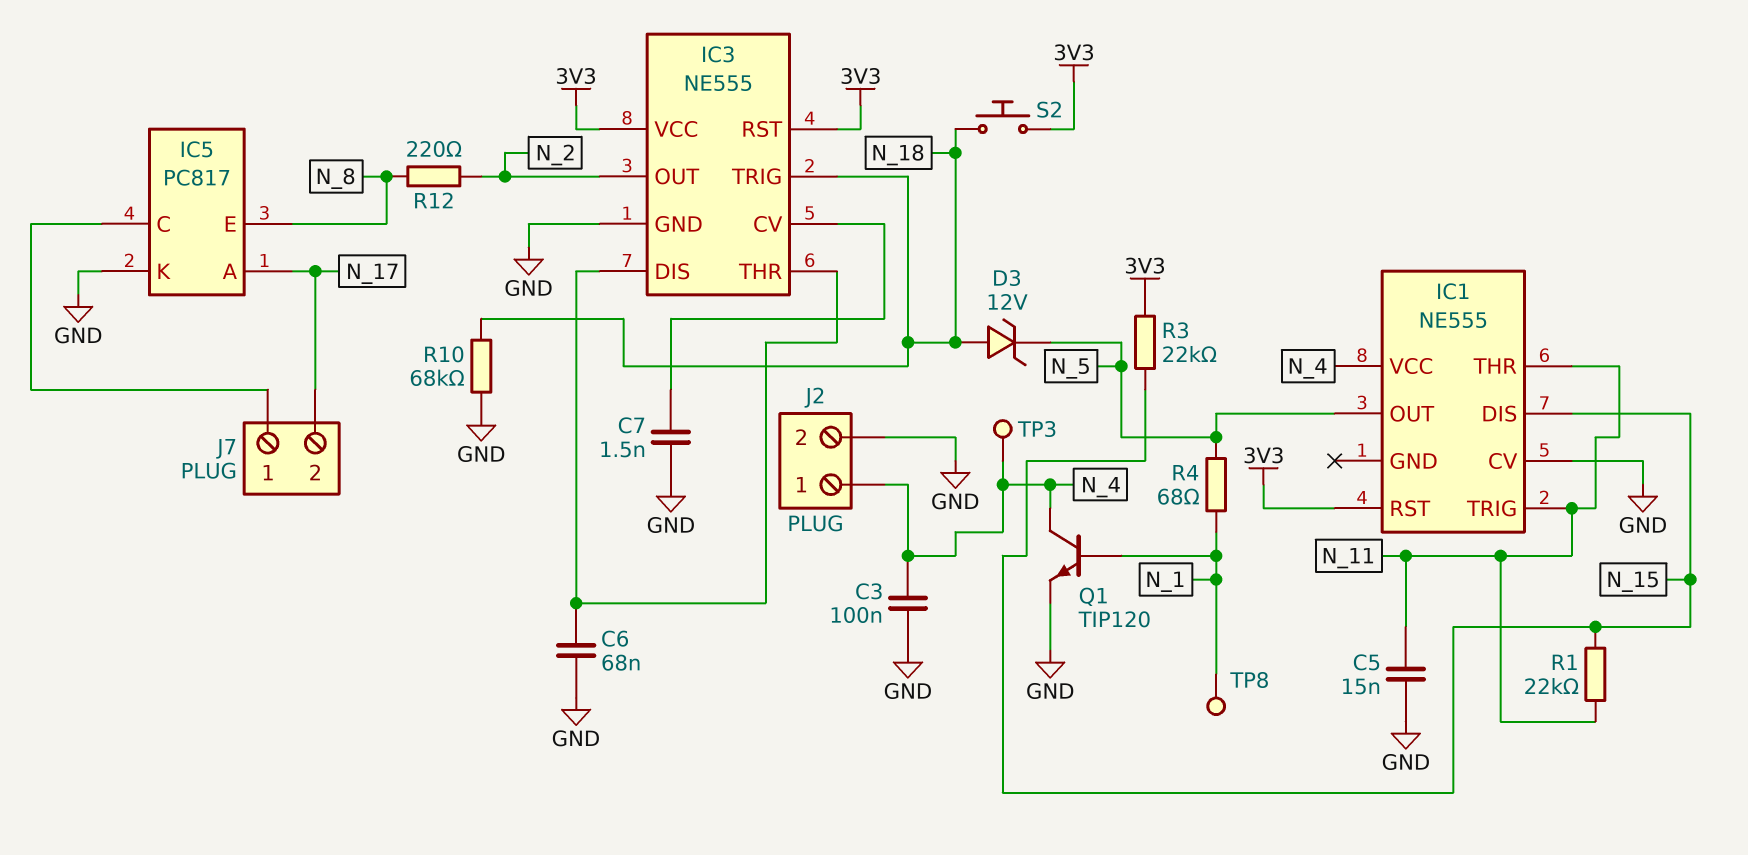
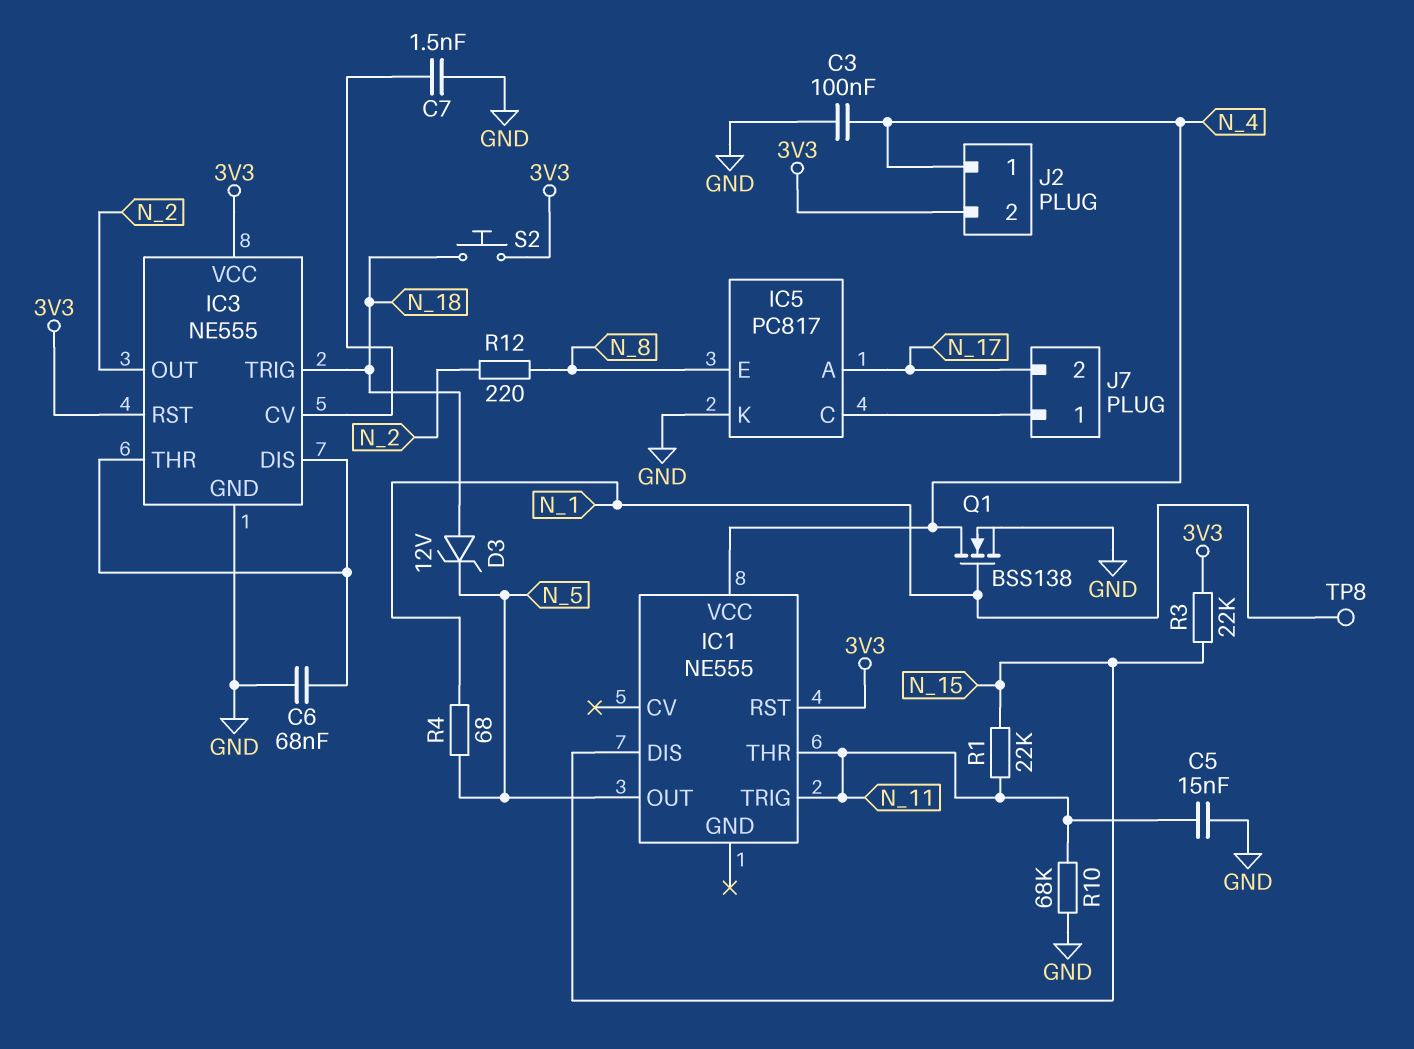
IC1 pin CV: GND -> none
J2 pin 2: GND -> 3V3
Q1: NPN TIP120 (B N_1, C N_4, E GND) -> NMOS BSS138 (G N_1, D N_4, S GND)
R10: 68k (GND, N_18) -> 68k (GND, N_11)
TP3: test point (N_4) -> none

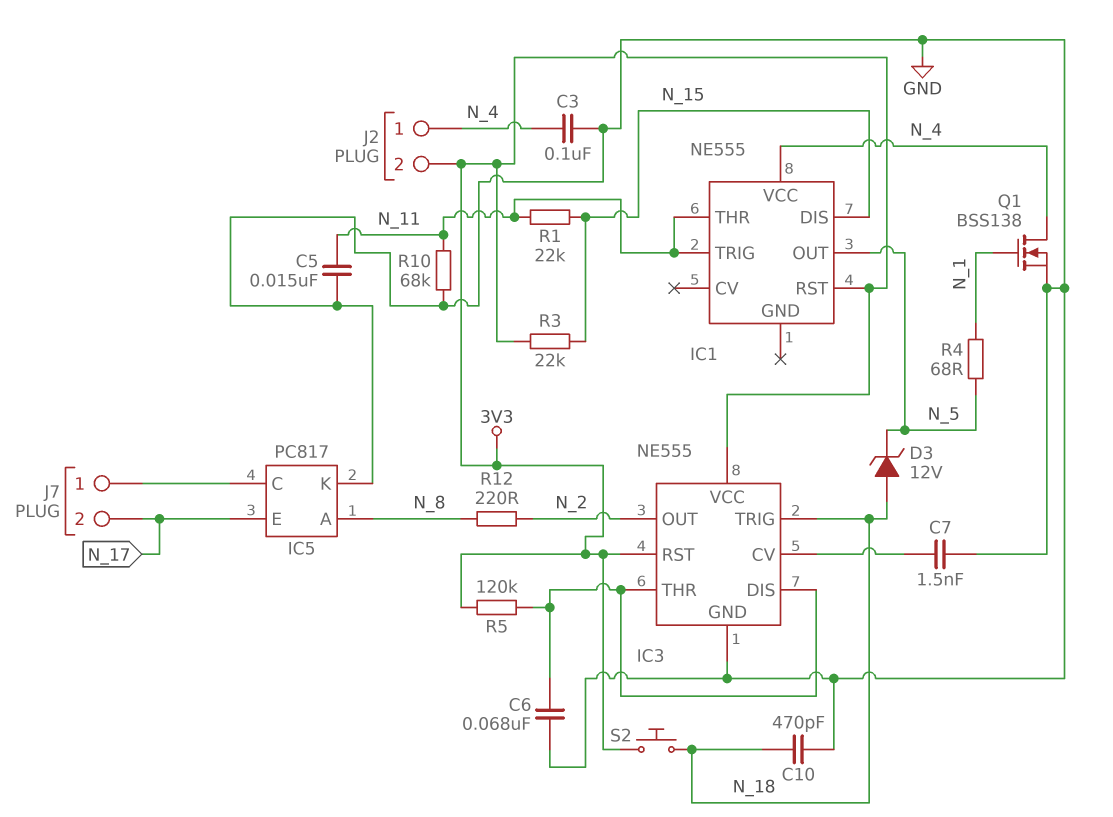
C10: none -> 470pF (GND, N_18)
IC5 pin A: N_17 -> N_8
IC5 pin E: N_8 -> N_17
R5: none -> 120k (3V3, IC3/DIS)
TP8: test point (N_1) -> none

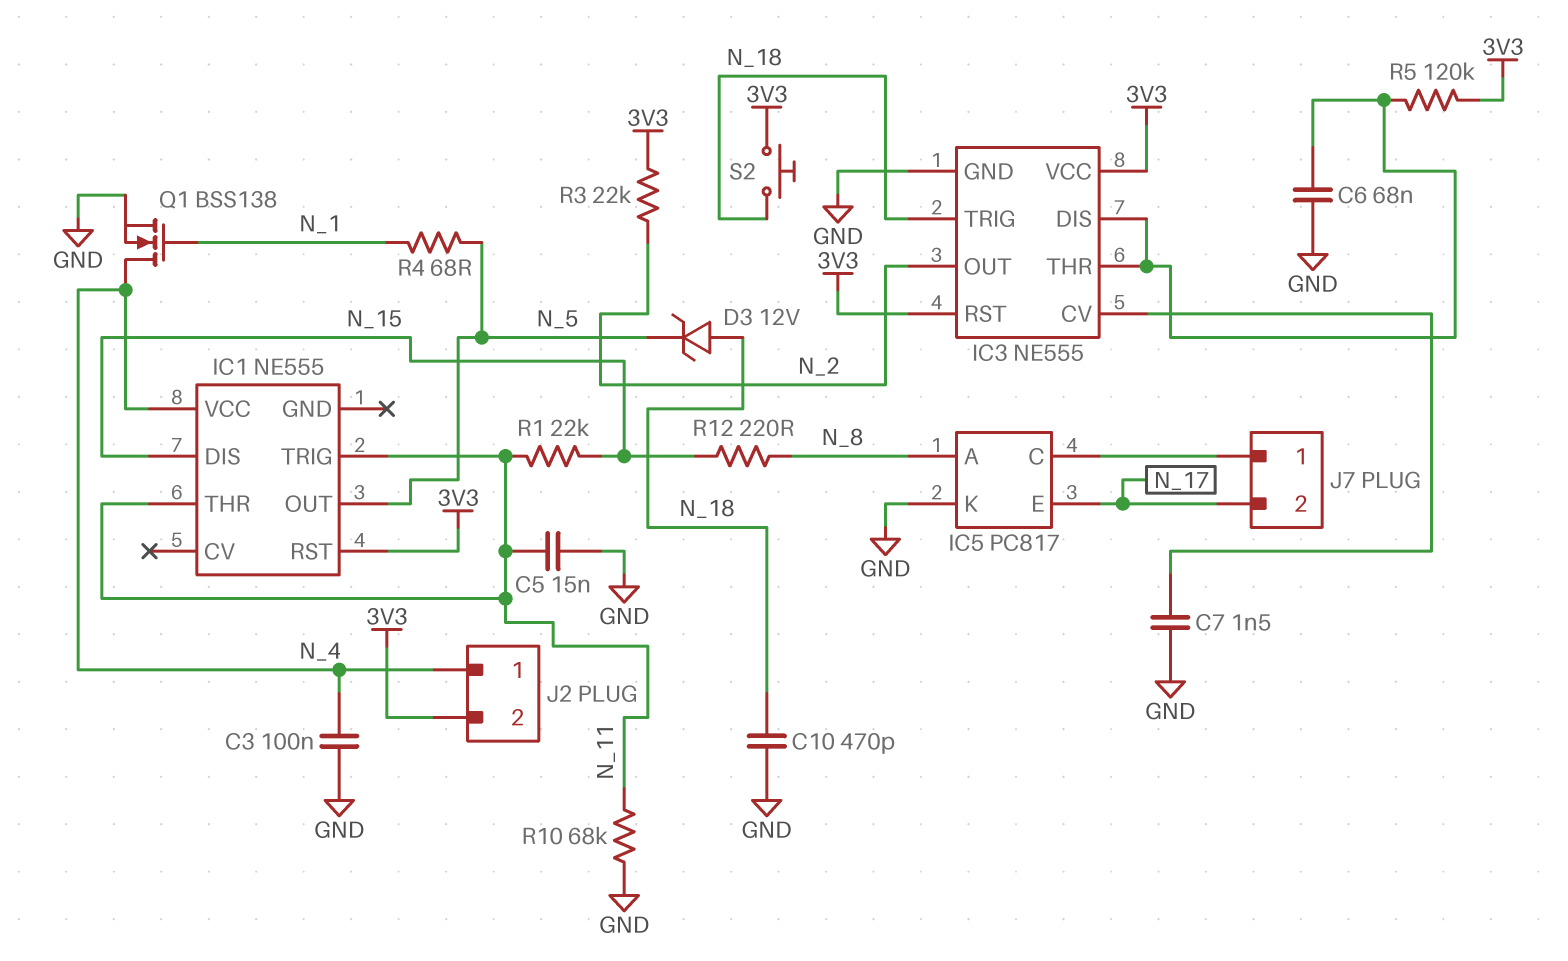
R3: 22k (3V3, N_15) -> 22k (3V3, N_2)
R12: 220 (N_2, N_8) -> 220 (N_8, N_15)

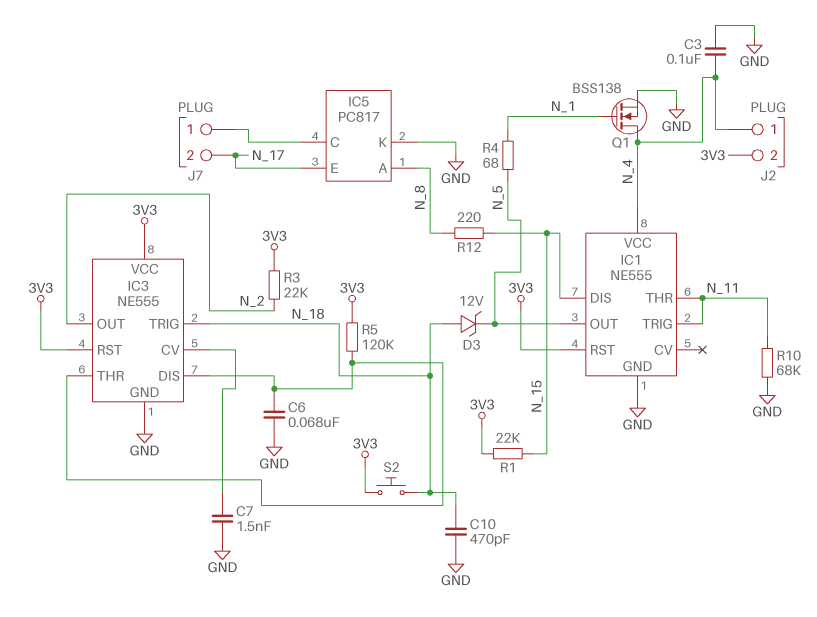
C5: 15nF (GND, N_11) -> none
IC1 pin GND: none -> GND
R1: 22k (N_11, N_15) -> 22k (3V3, N_15)

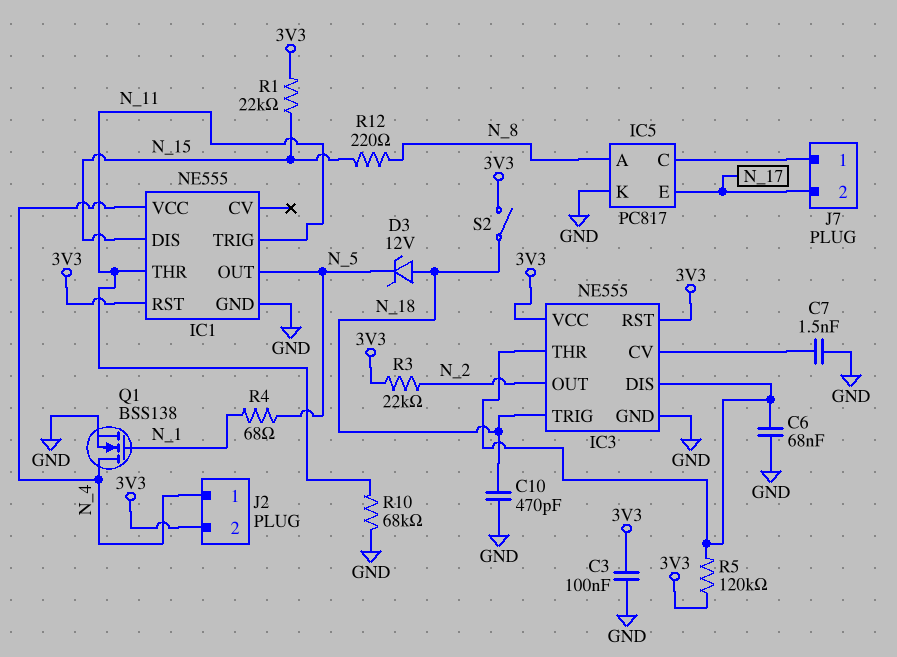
C3: 100nF (GND, N_4) -> 100nF (3V3, GND)
S2: button (3V3, N_18) -> switch (3V3, N_18)

